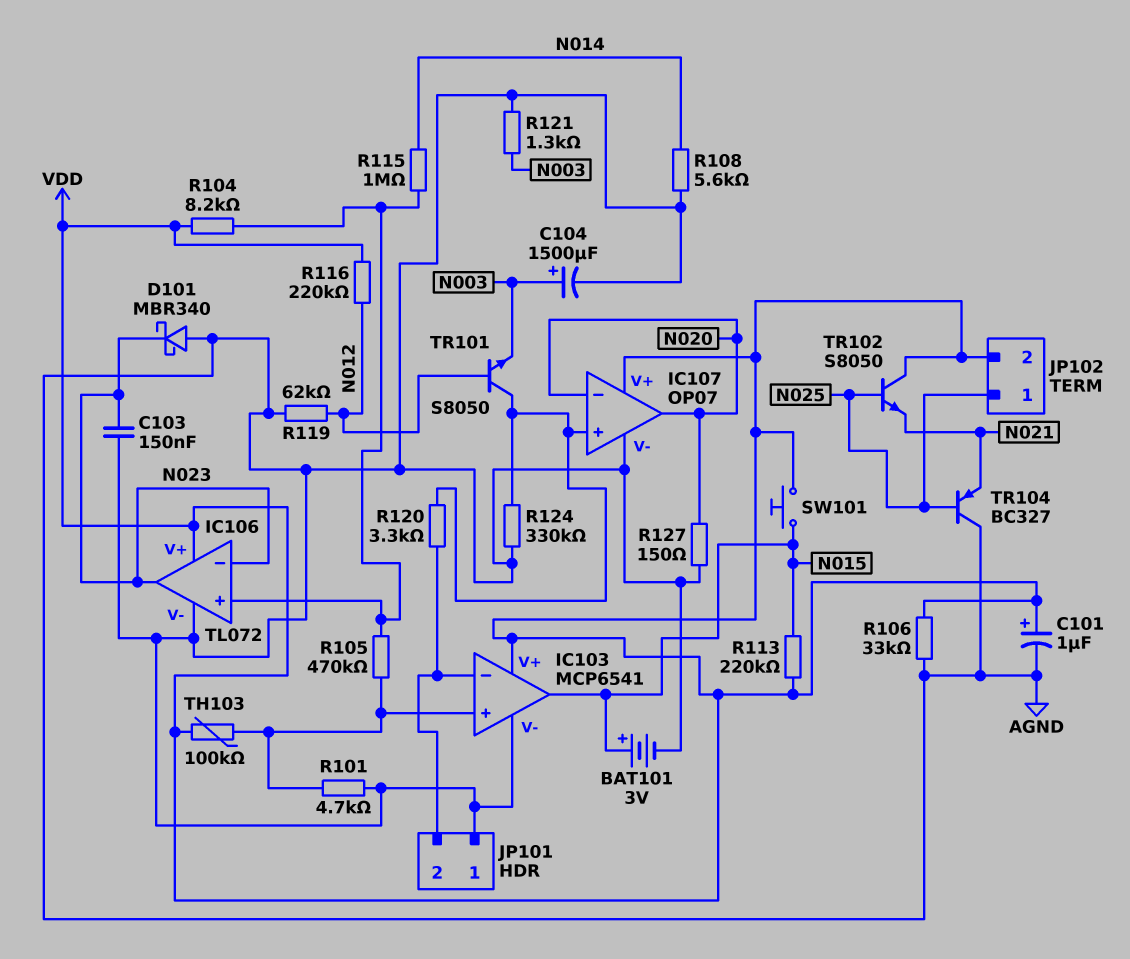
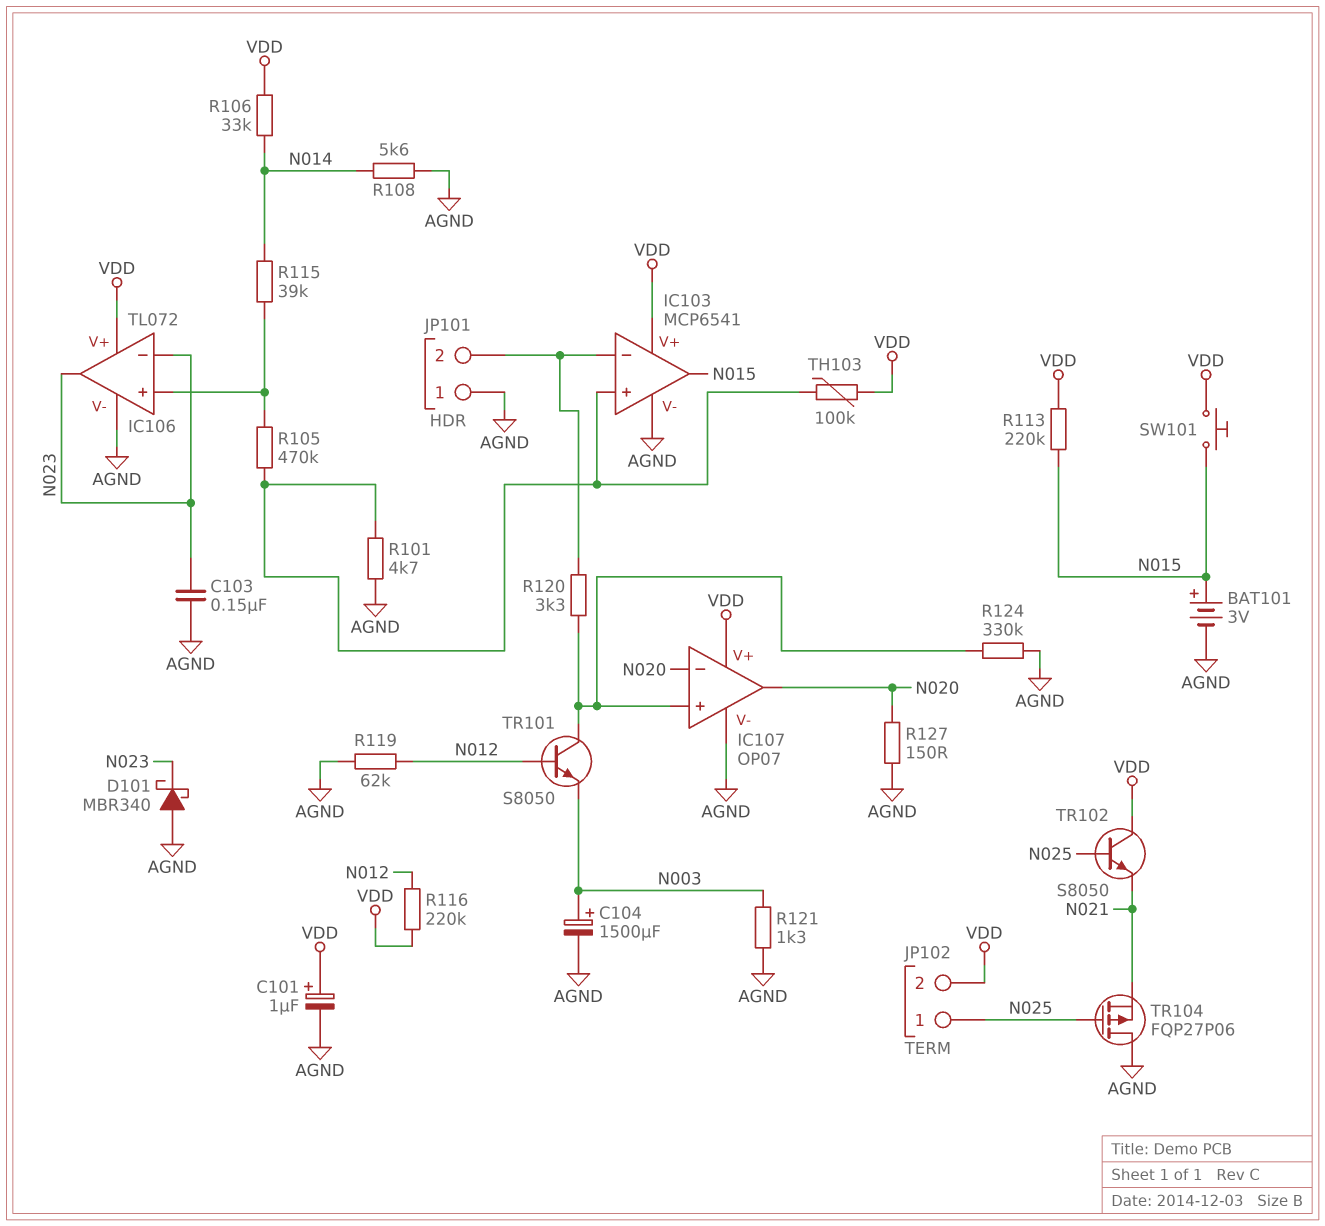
R104: 8.2k (IC106/in+, VDD) -> none
R106: 33k (AGND, VDD) -> 33k (N014, VDD)
R115: 1M (IC106/in+, N014) -> 39k (IC106/in+, N014)
TR104: PNP BC327 (B N025, C AGND, E N021) -> PMOS FQP27P06 (G N025, D AGND, S N021)

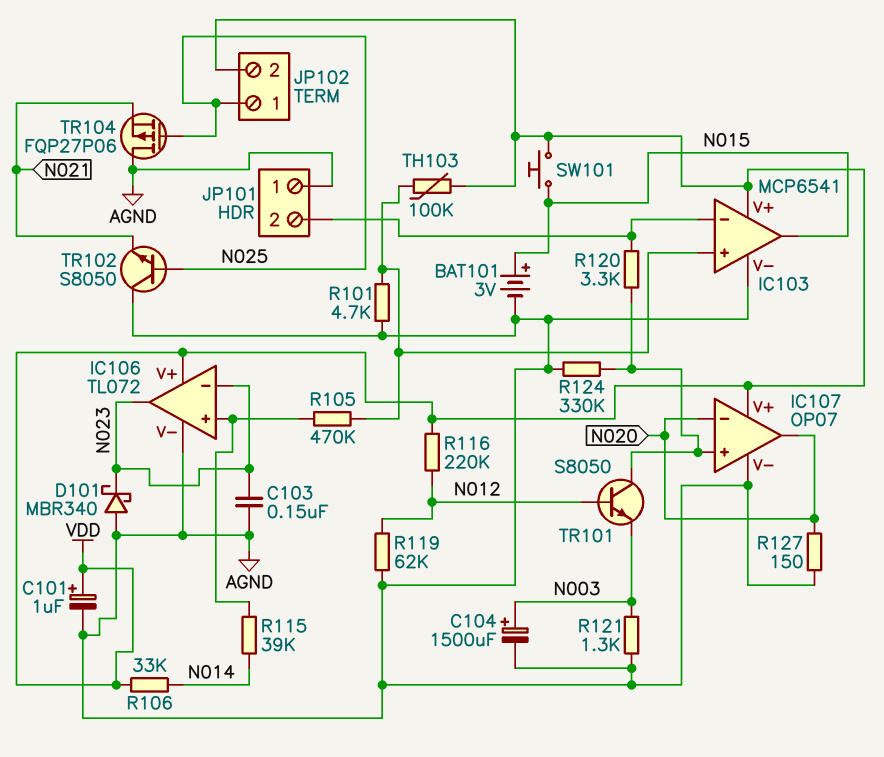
R108: 5.6k (AGND, N014) -> none
R113: 220k (N015, VDD) -> none
TR102: NPN S8050 (B N025, C VDD, E N021) -> NPN S8050 (B N025, C AGND, E N021)

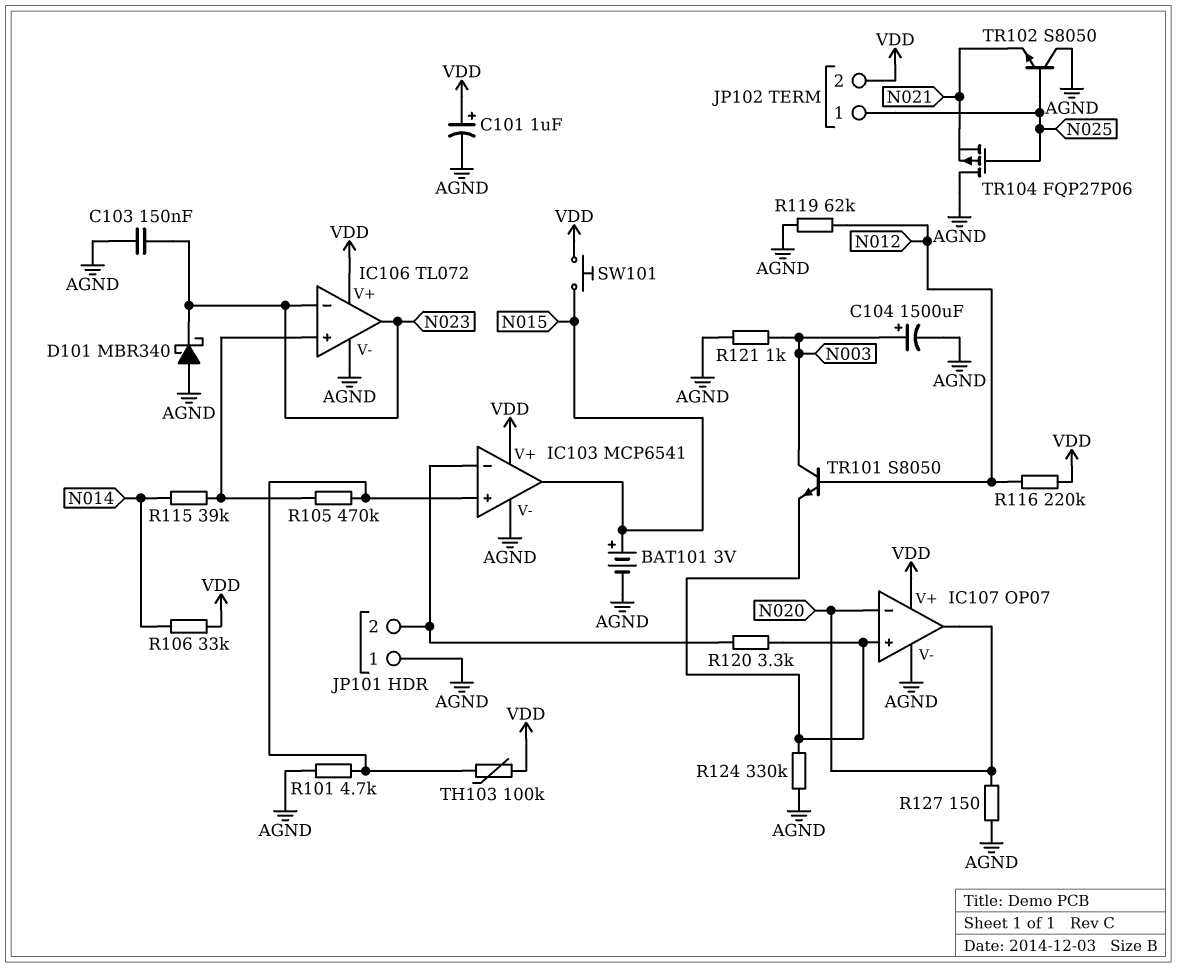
R121: 1.3k (AGND, N003) -> 1k (AGND, N003)
TR101: NPN S8050 (B N012, C IC107/in+, E N003) -> NPN S8050 (B N012, C N003, E IC107/in+)

